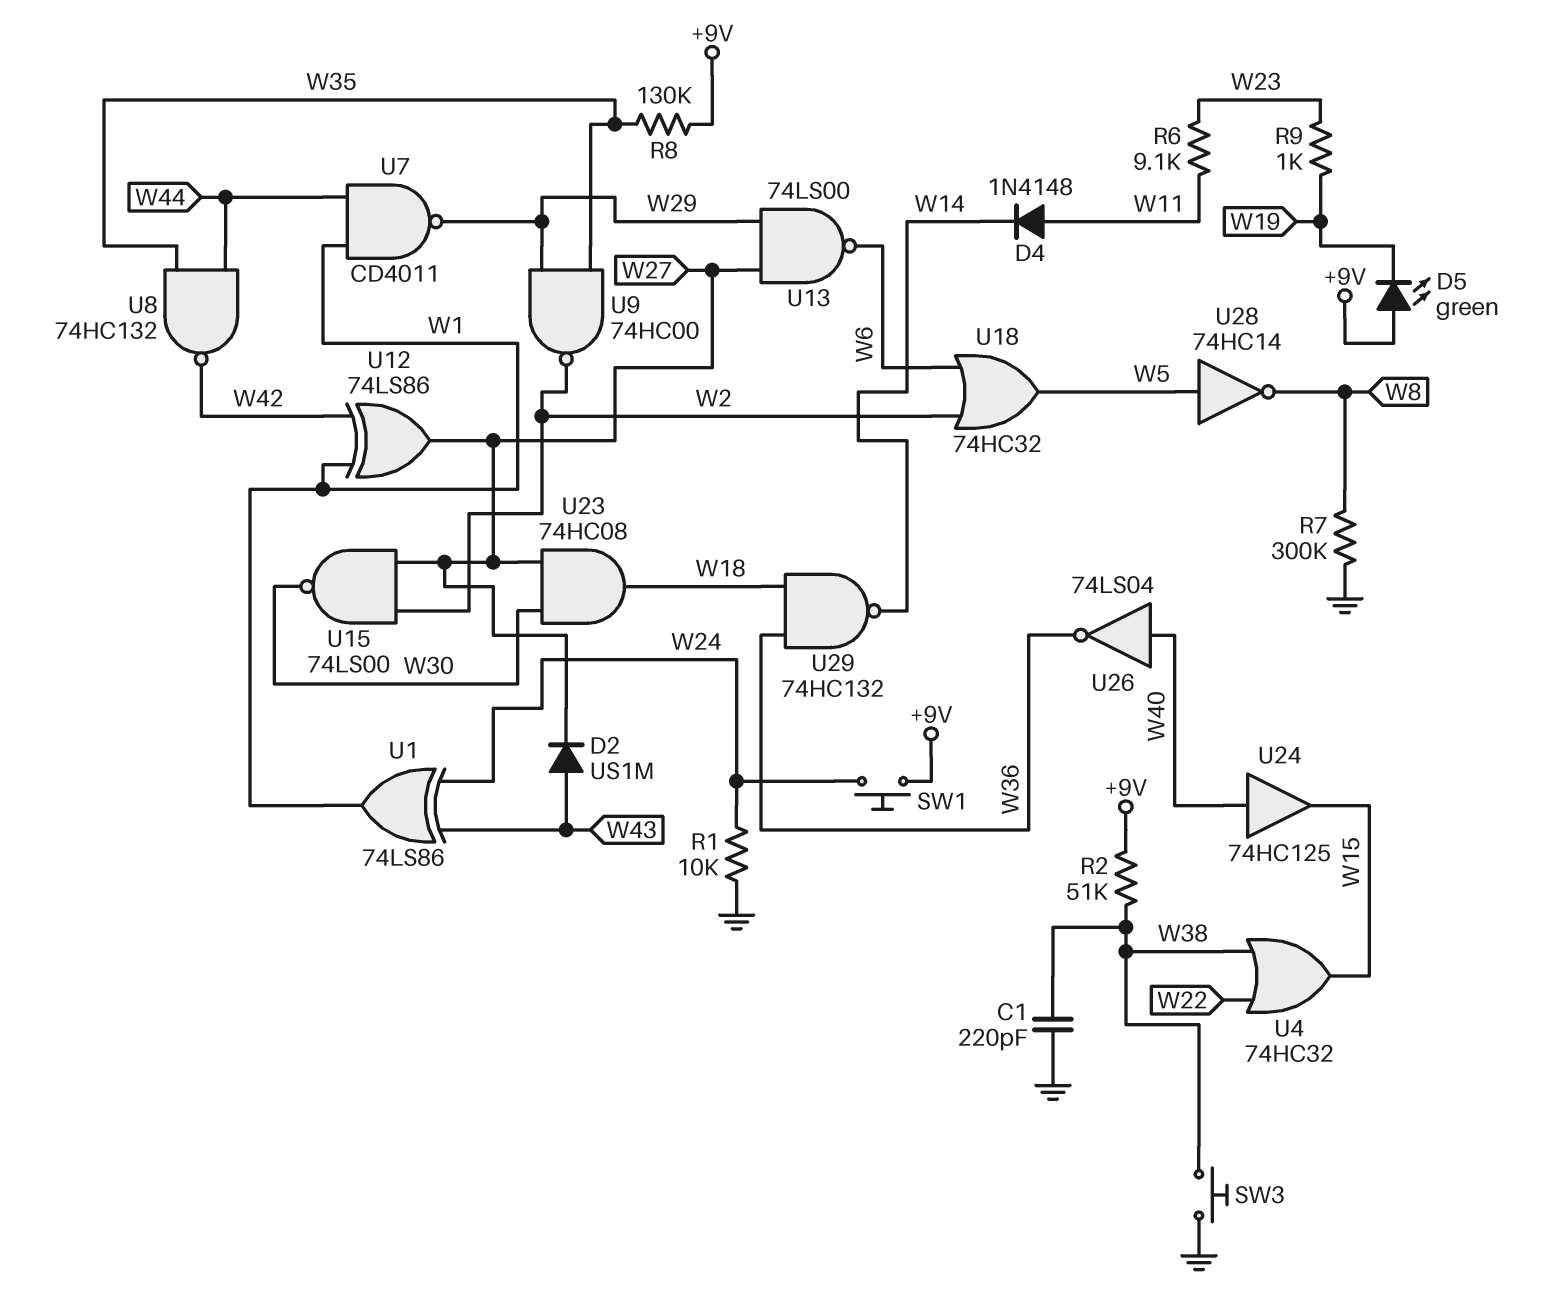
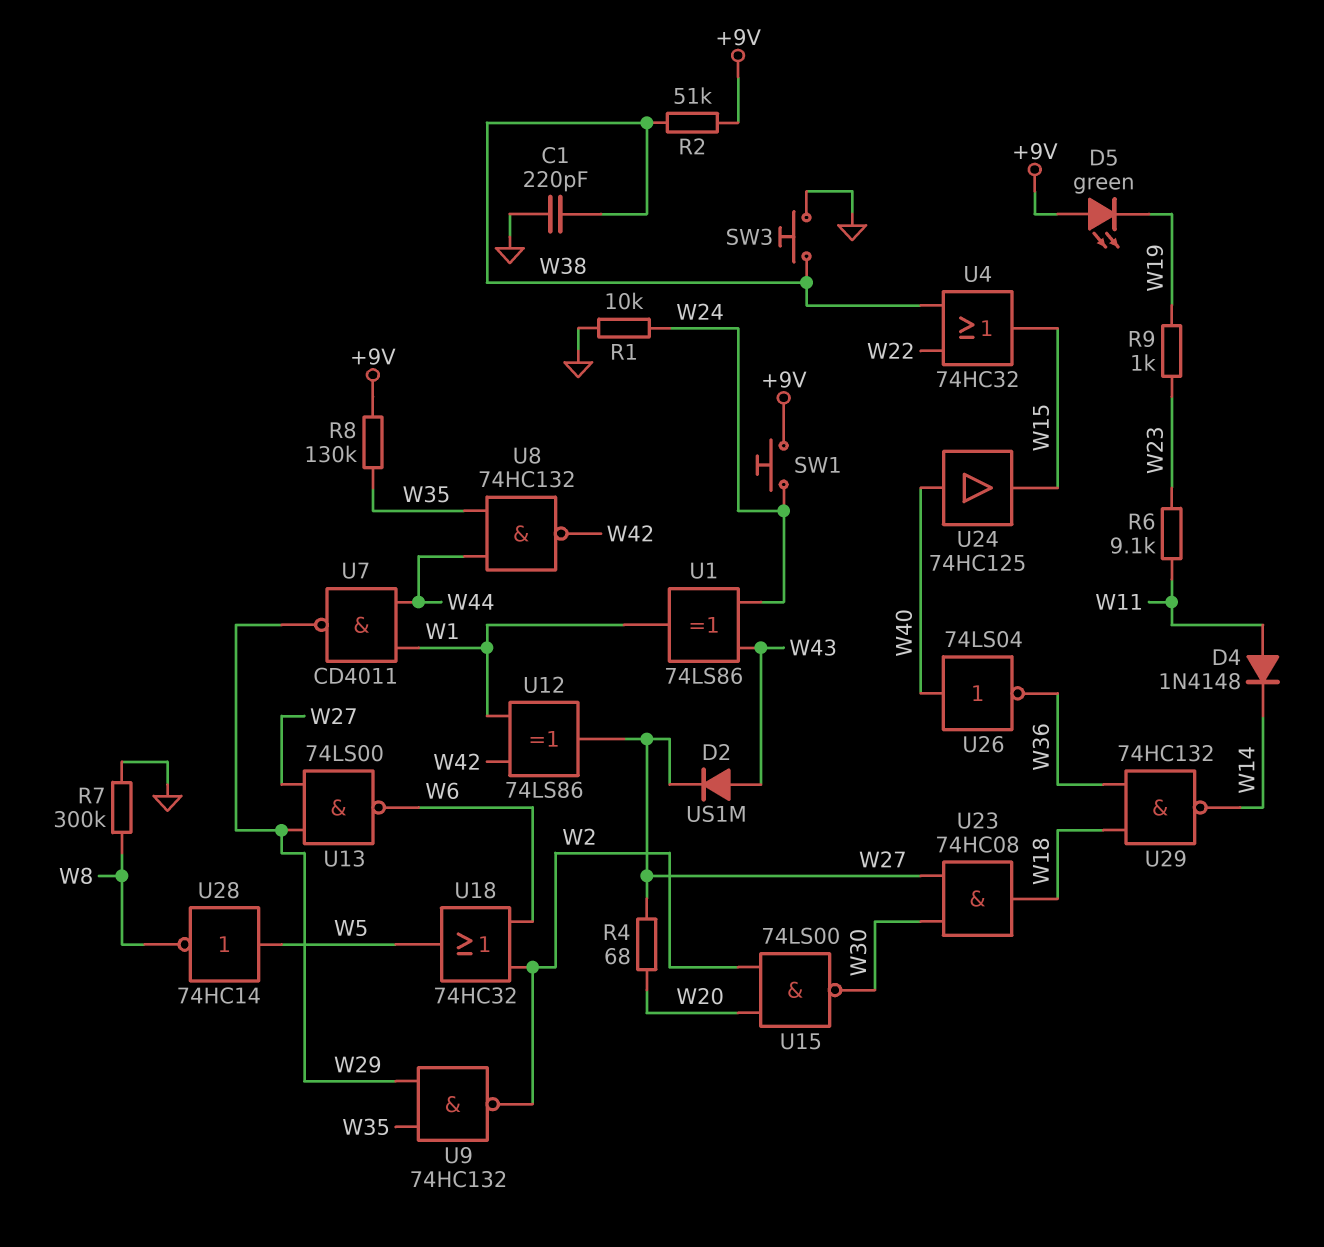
R4: none -> 68 (W20, W27)
U9: NAND 74HC00 (in W29, in W35, out W2) -> NAND 74HC132 (in W29, in W35, out W2)
U15: NAND 74LS00 (in W2, in W27, out W30) -> NAND 74LS00 (in W2, in W20, out W30)

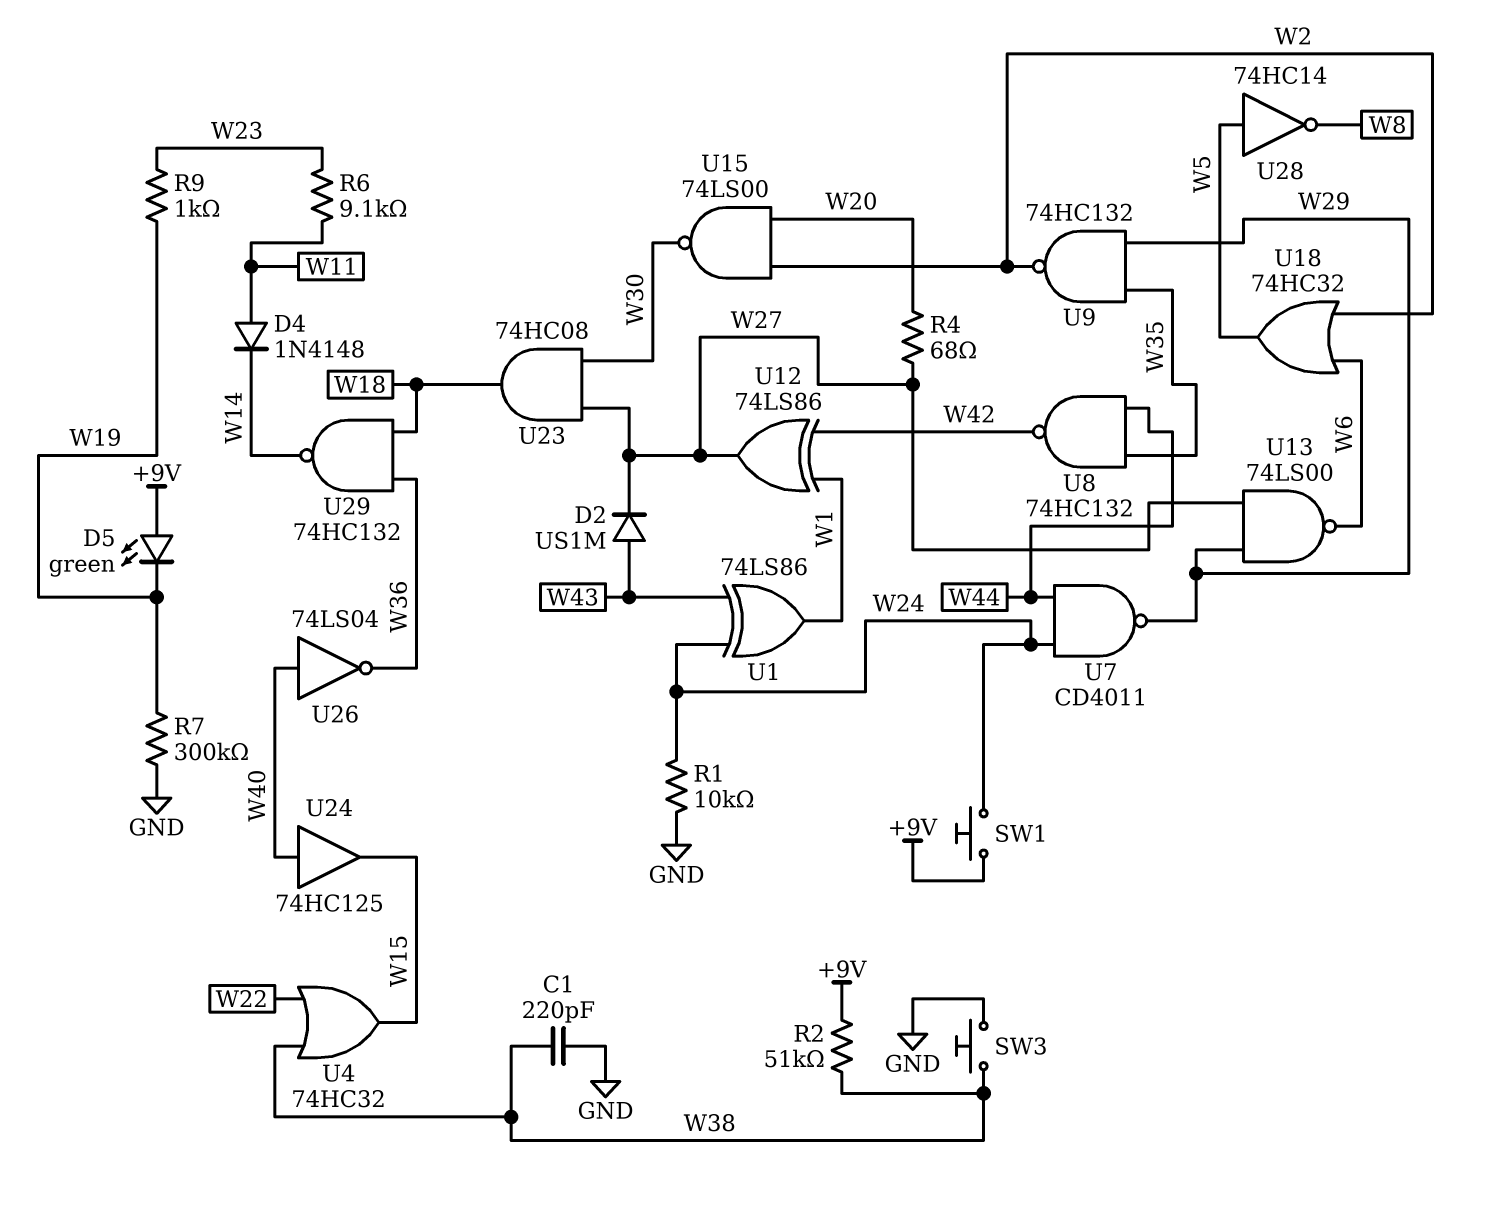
R7: 300k (GND, W8) -> 300k (GND, W19)
R8: 130k (+9V, W35) -> none
U7: NAND CD4011 (in W1, in W44, out W29) -> NAND CD4011 (in W24, in W44, out W29)

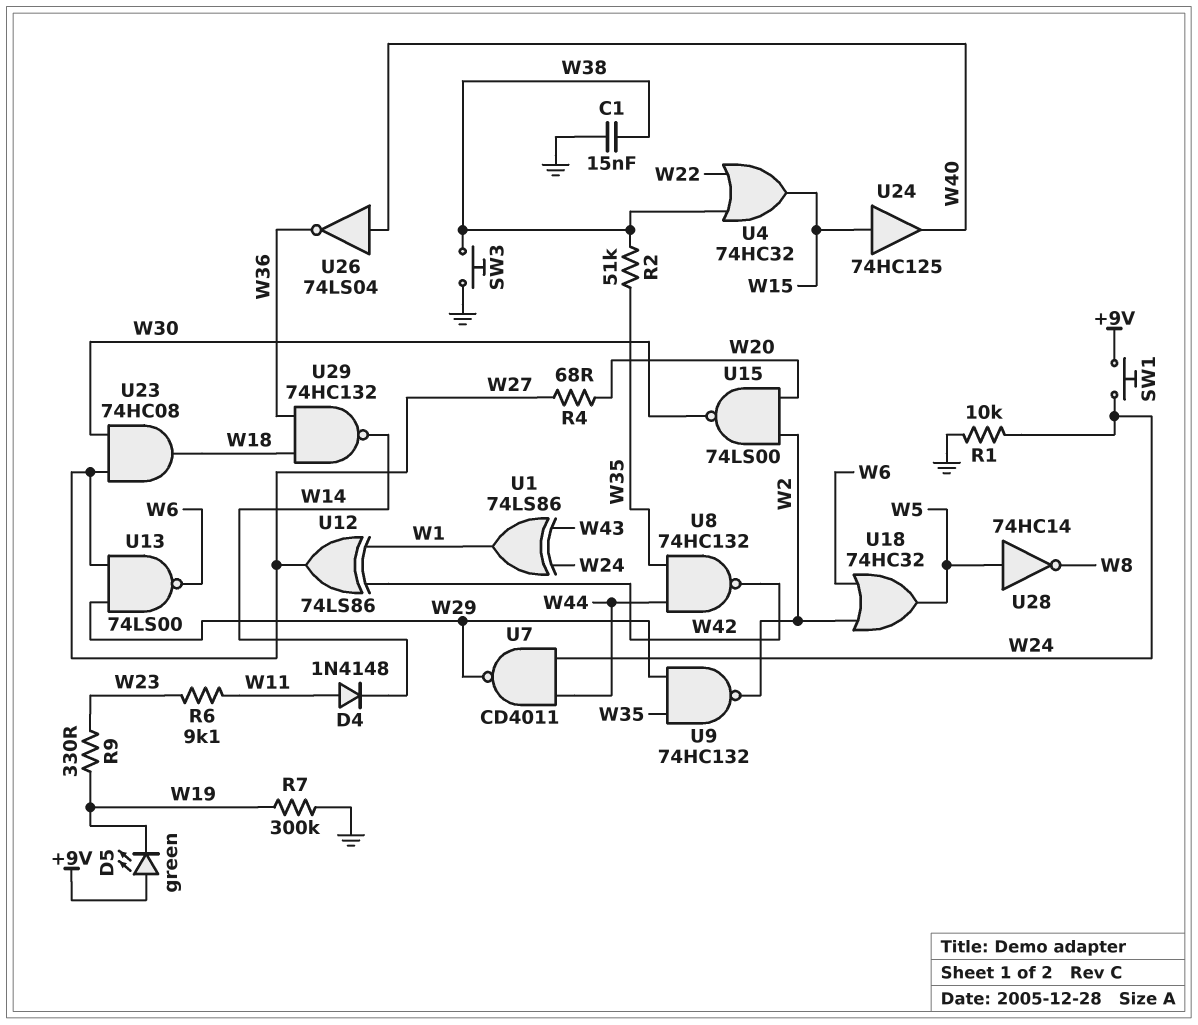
C1: 220pF (GND, W38) -> 15nF (GND, W38)
D2: diode US1M (A W43, K W27) -> none
R2: 51k (+9V, W38) -> 51k (W35, W38)
R9: 1k (W19, W23) -> 330 (W19, W23)
U24: buffer 74HC125 (in W40, out W15) -> buffer 74HC125 (in W15, out W40)

